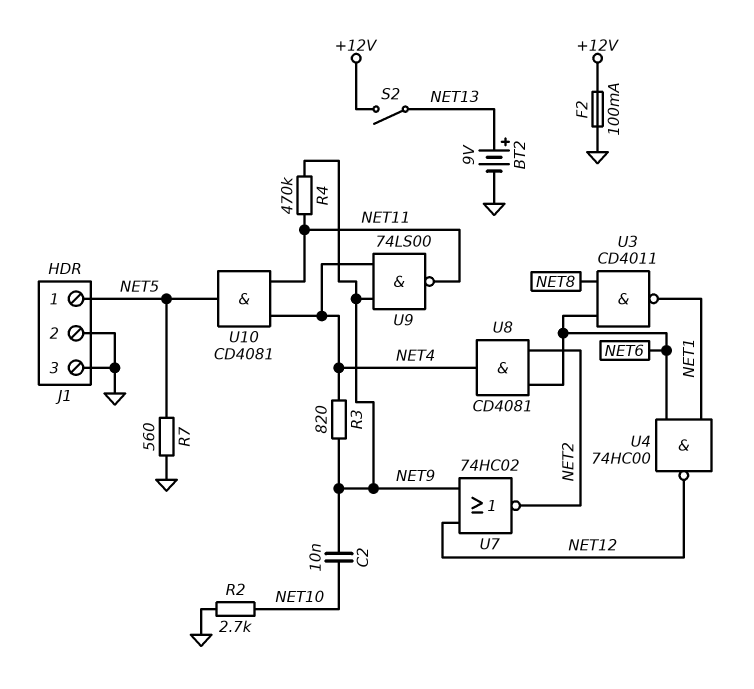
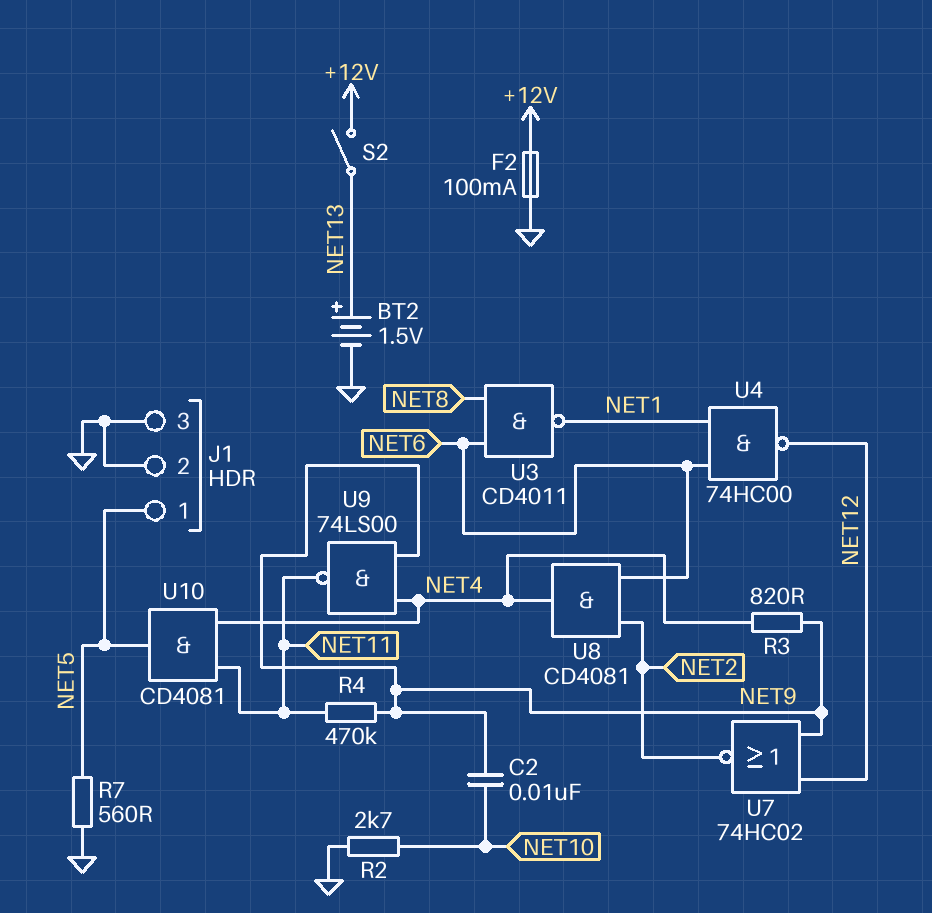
BT2: 9V (plus NET13, minus GND) -> 1.5V (plus NET13, minus GND)

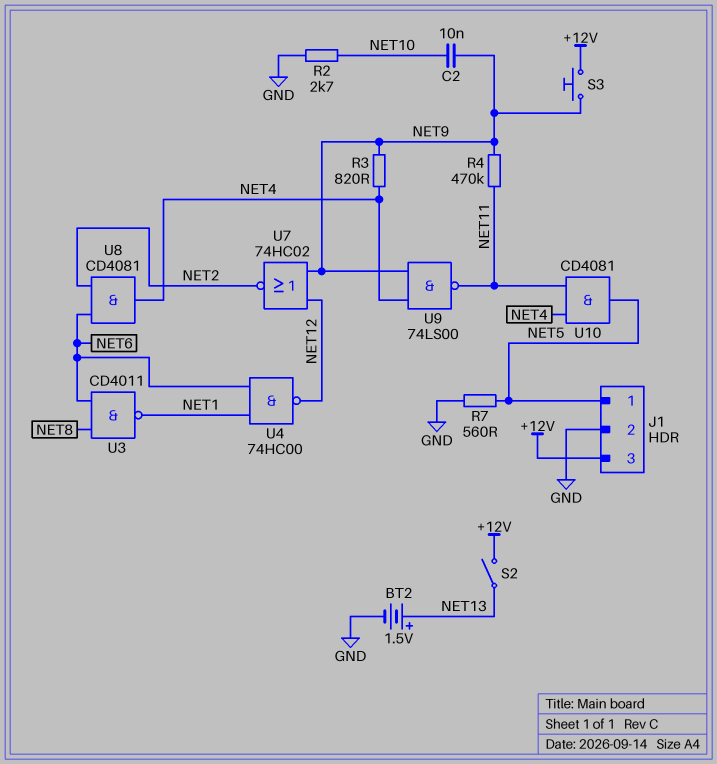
F2: 100mA (+12V, GND) -> none
J1 pin 3: GND -> +12V
S3: none -> button (+12V, NET9)

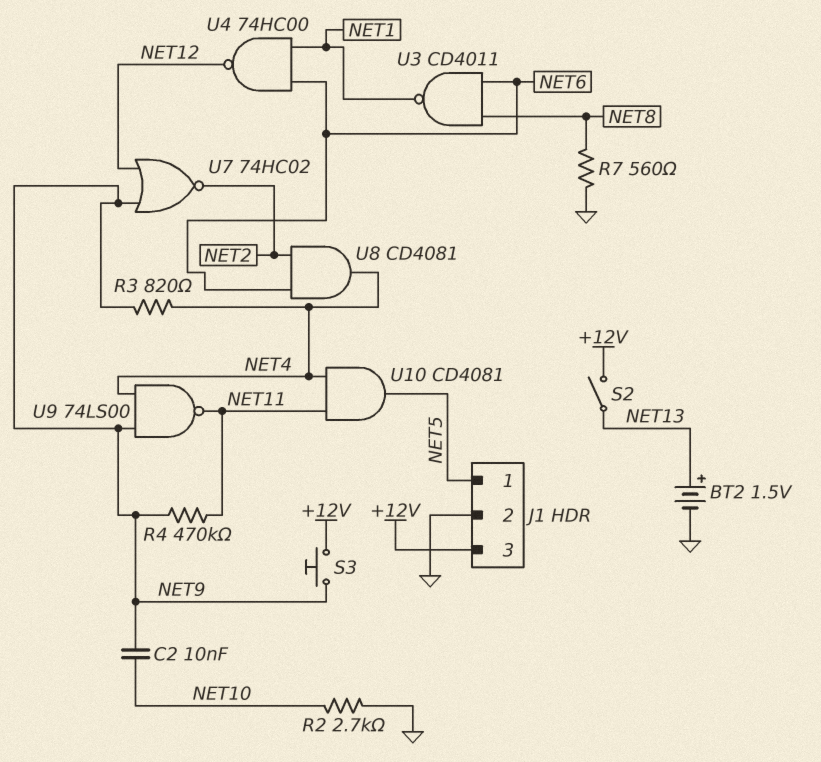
R7: 560 (GND, NET5) -> 560 (GND, NET8)

